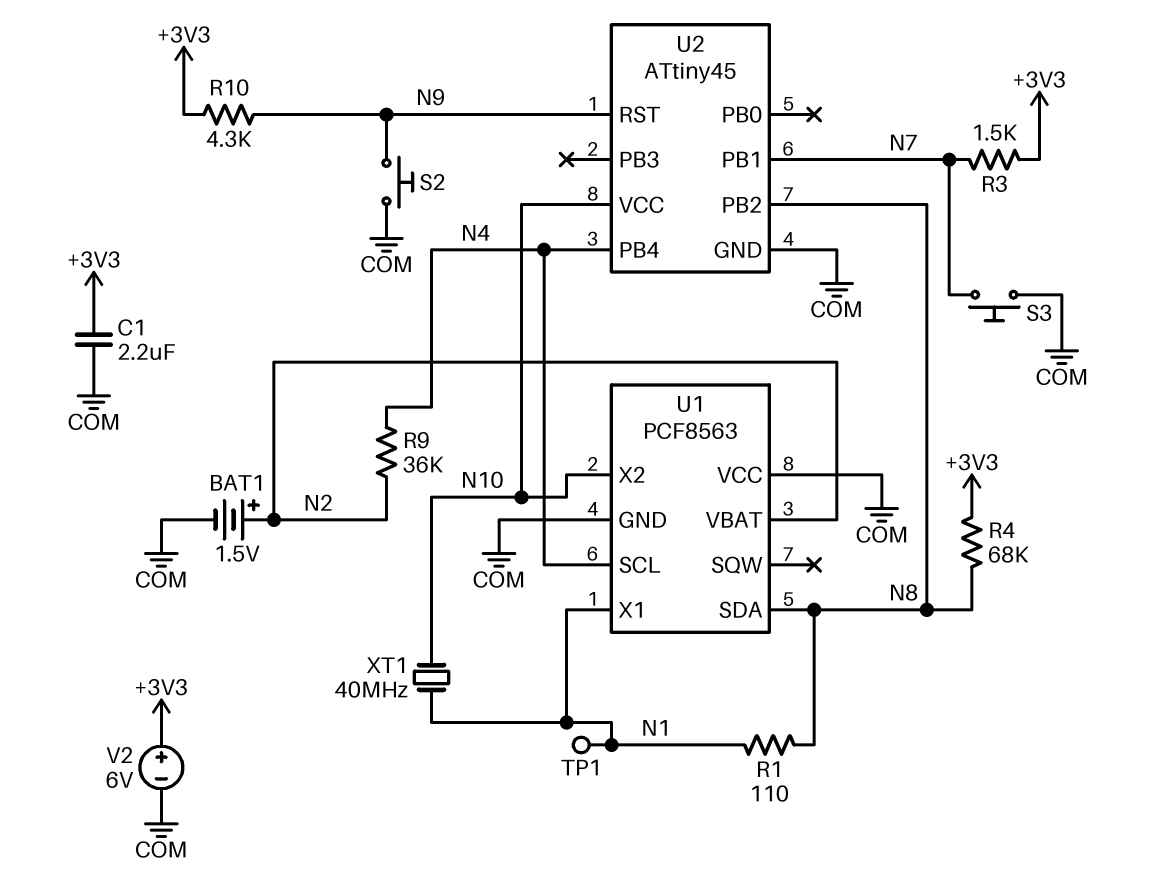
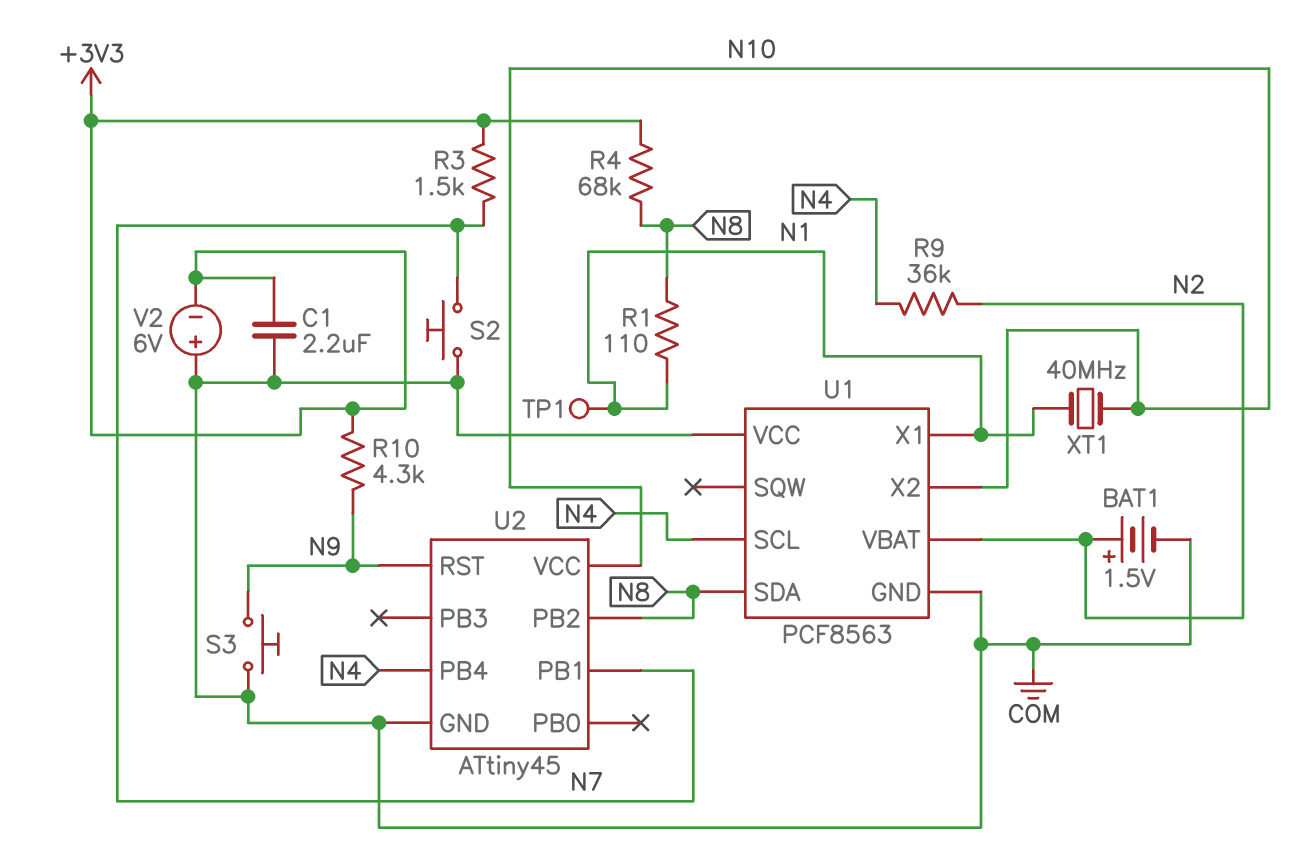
S2: button (COM, N9) -> button (COM, N7)
S3: button (COM, N7) -> button (COM, N9)
V2: 6V (plus +3V3, minus COM) -> 6V (plus COM, minus +3V3)

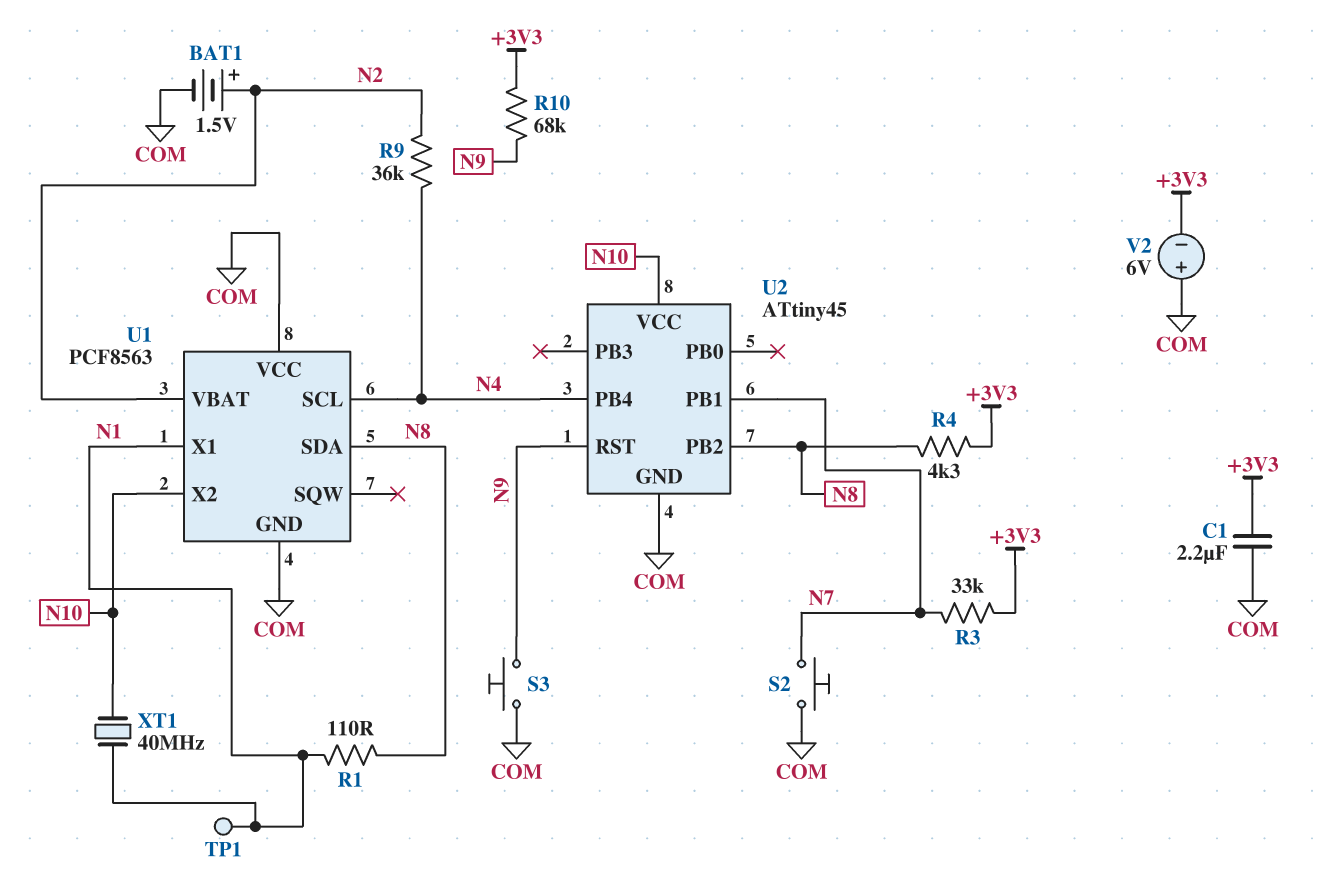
R3: 1.5k (+3V3, N7) -> 33k (+3V3, N7)
R4: 68k (+3V3, N8) -> 4.3k (+3V3, N8)
R10: 4.3k (+3V3, N9) -> 68k (+3V3, N9)

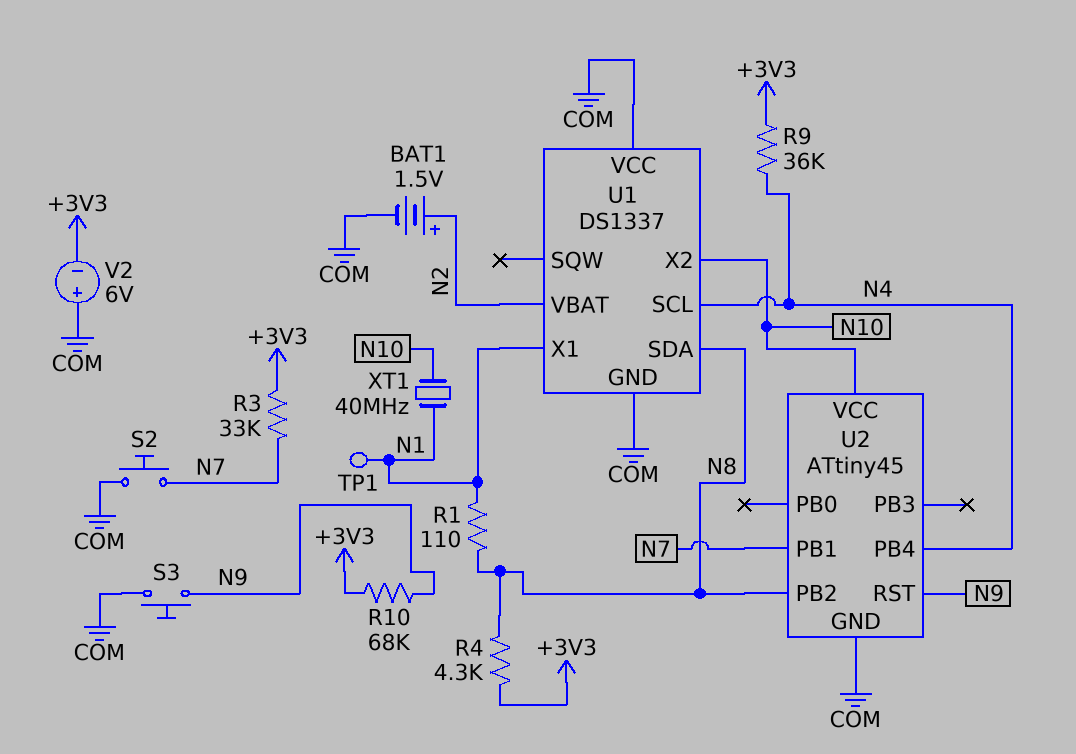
C1: 2.2uF (+3V3, COM) -> none
R9: 36k (N2, N4) -> 36k (+3V3, N4)
U1: PCF8563 -> DS1337

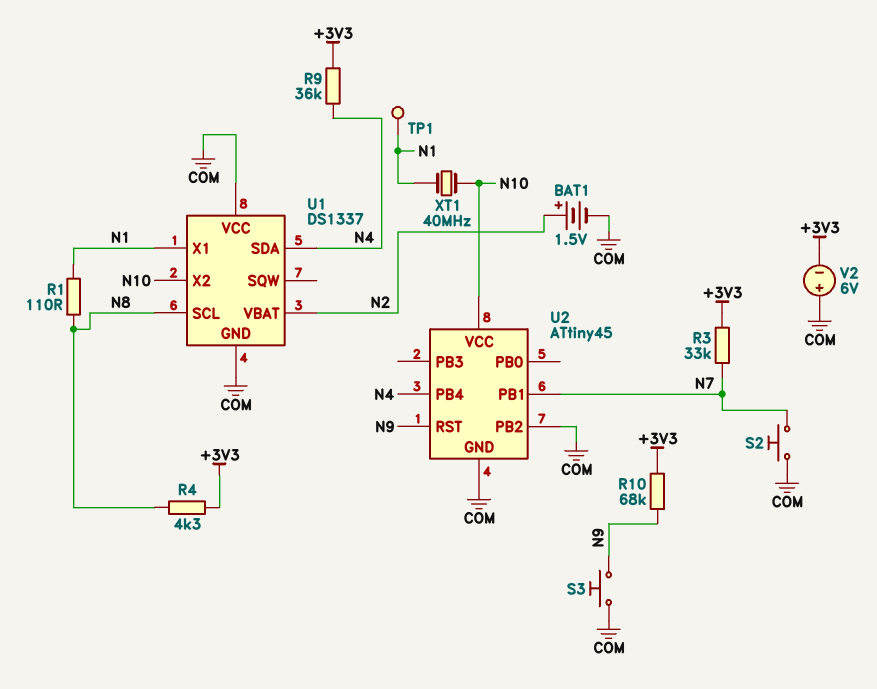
U1 pin SCL: N4 -> N8
U1 pin SDA: N8 -> N4
U2 pin PB2: N8 -> COM

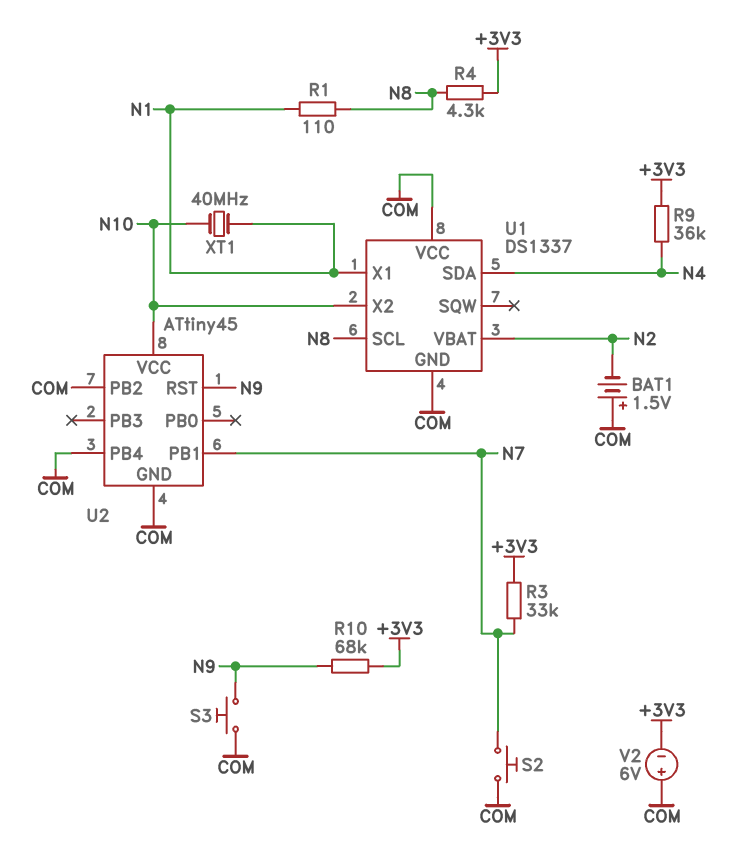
BAT1: 1.5V (plus N2, minus COM) -> 1.5V (plus COM, minus N2)
TP1: test point (N1) -> none
U2 pin PB4: N4 -> COM

